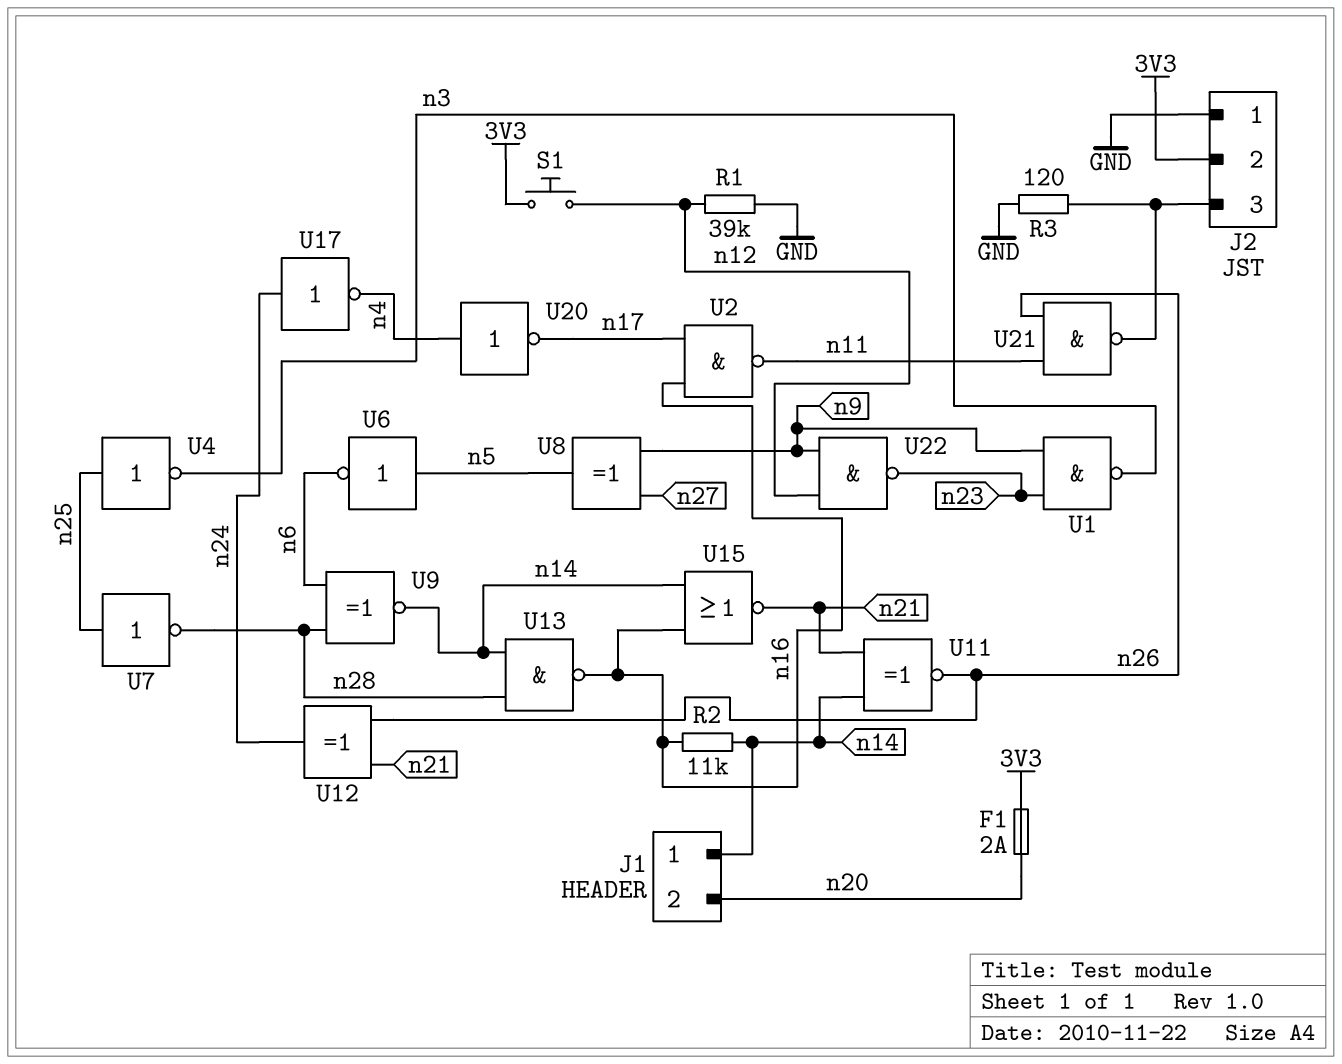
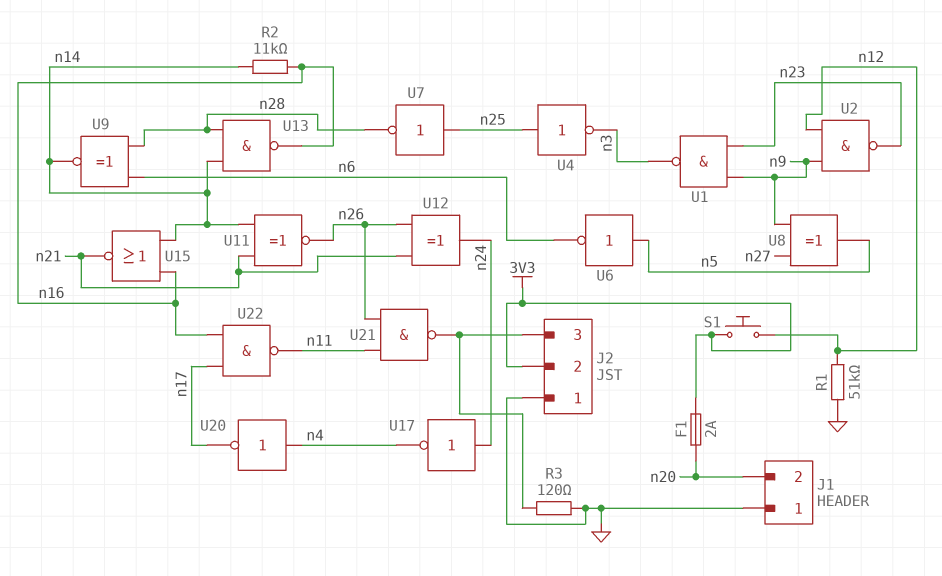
J1 pin 1: n14 -> GND
R1: 39k (GND, n12) -> 51k (GND, n12)
U2: NAND (in n16, in n17, out n11) -> NAND (in n9, in n12, out n23)
U22: NAND (in n9, in n12, out n23) -> NAND (in n16, in n17, out n11)

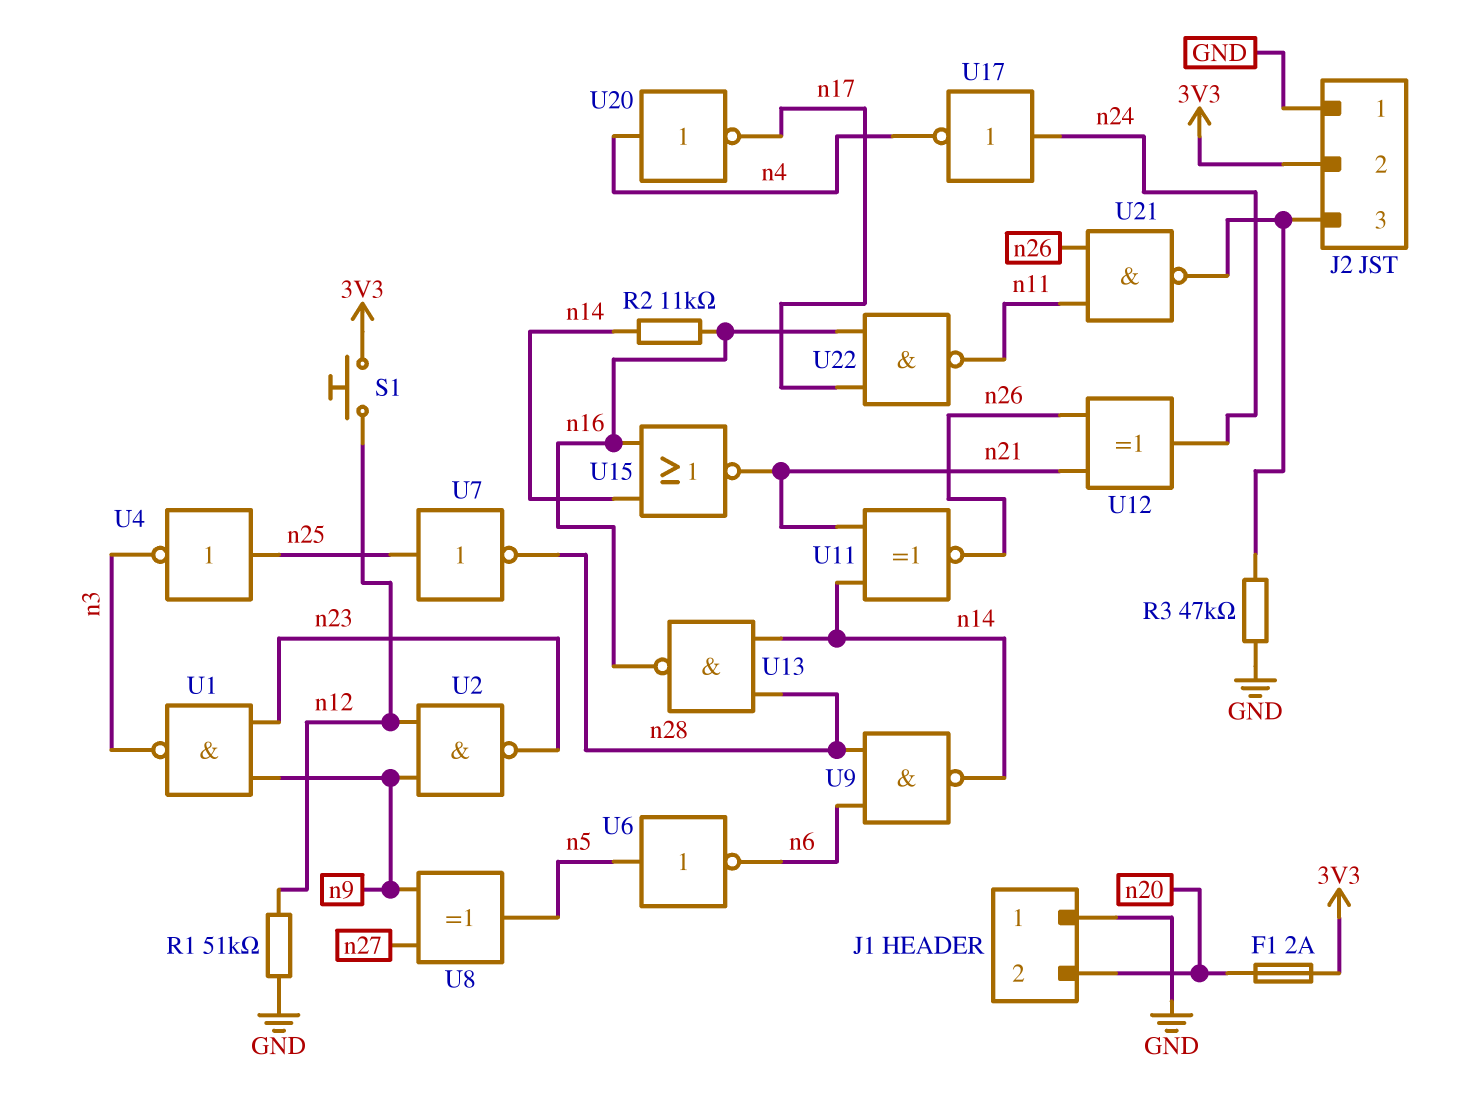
R3: 120 (GND, J2/3) -> 47k (GND, J2/3)
U9: XNOR (in n6, in n28, out n14) -> NAND (in n6, in n28, out n14)

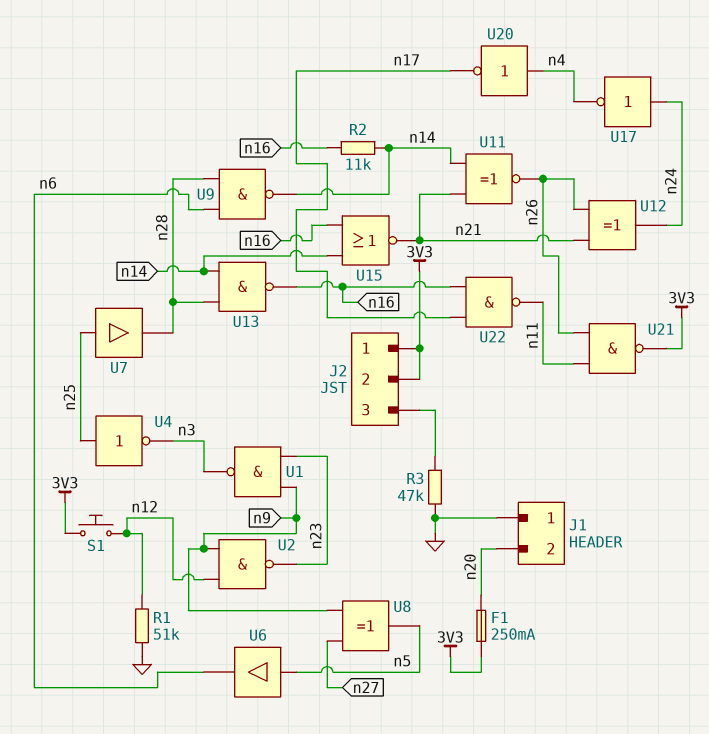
F1: 2A (3V3, n20) -> 250mA (3V3, n20)
J2 pin 1: GND -> 3V3
U6: NOT (in n5, out n6) -> buffer (in n5, out n6)
U7: NOT (in n25, out n28) -> buffer (in n25, out n28)
U21: NAND (in n11, in n26, out J2/3) -> NAND (in n11, in n26, out 3V3)

